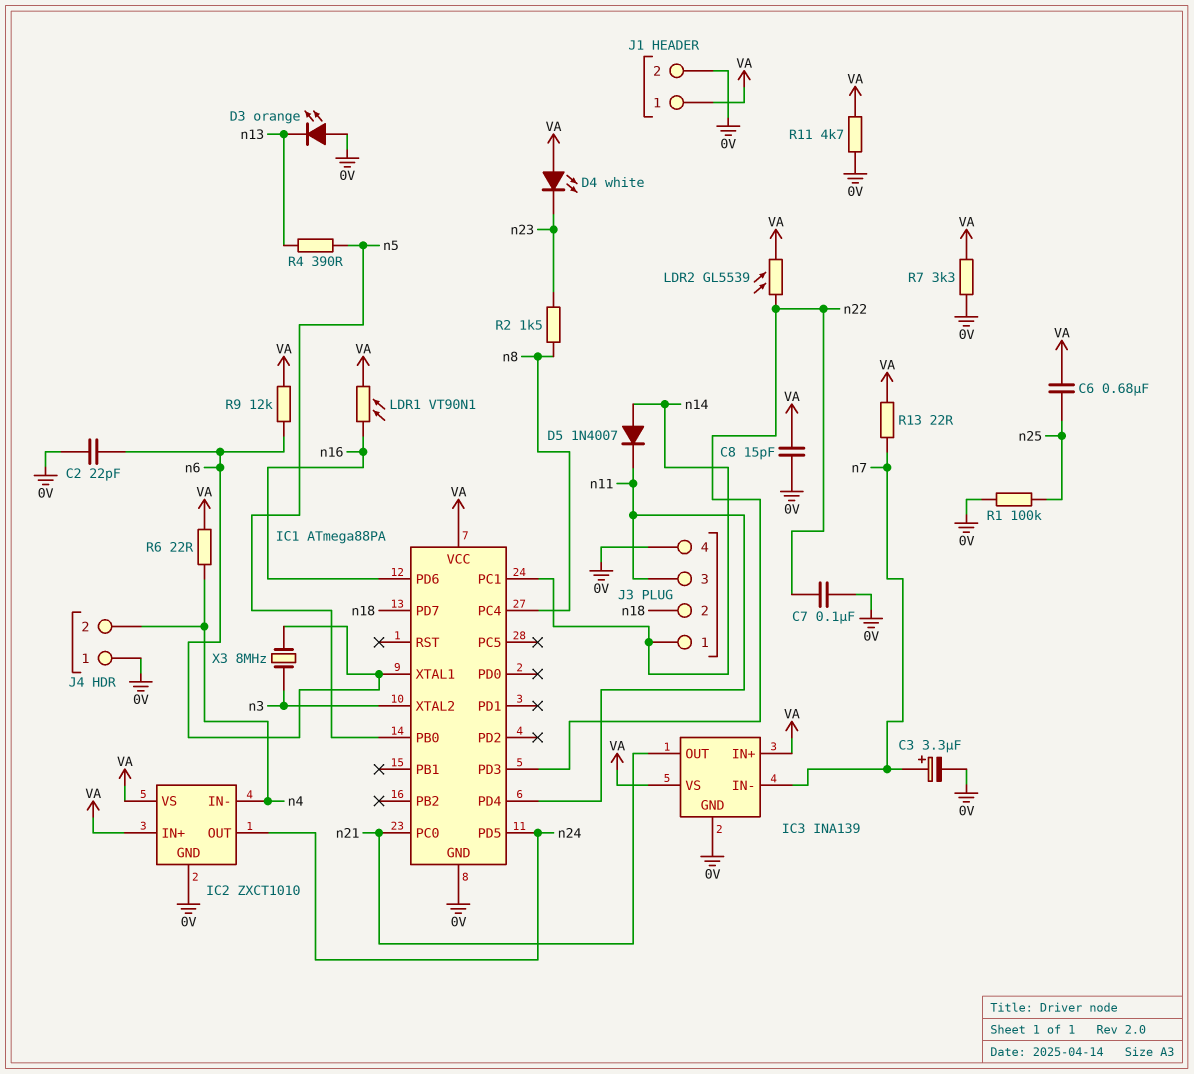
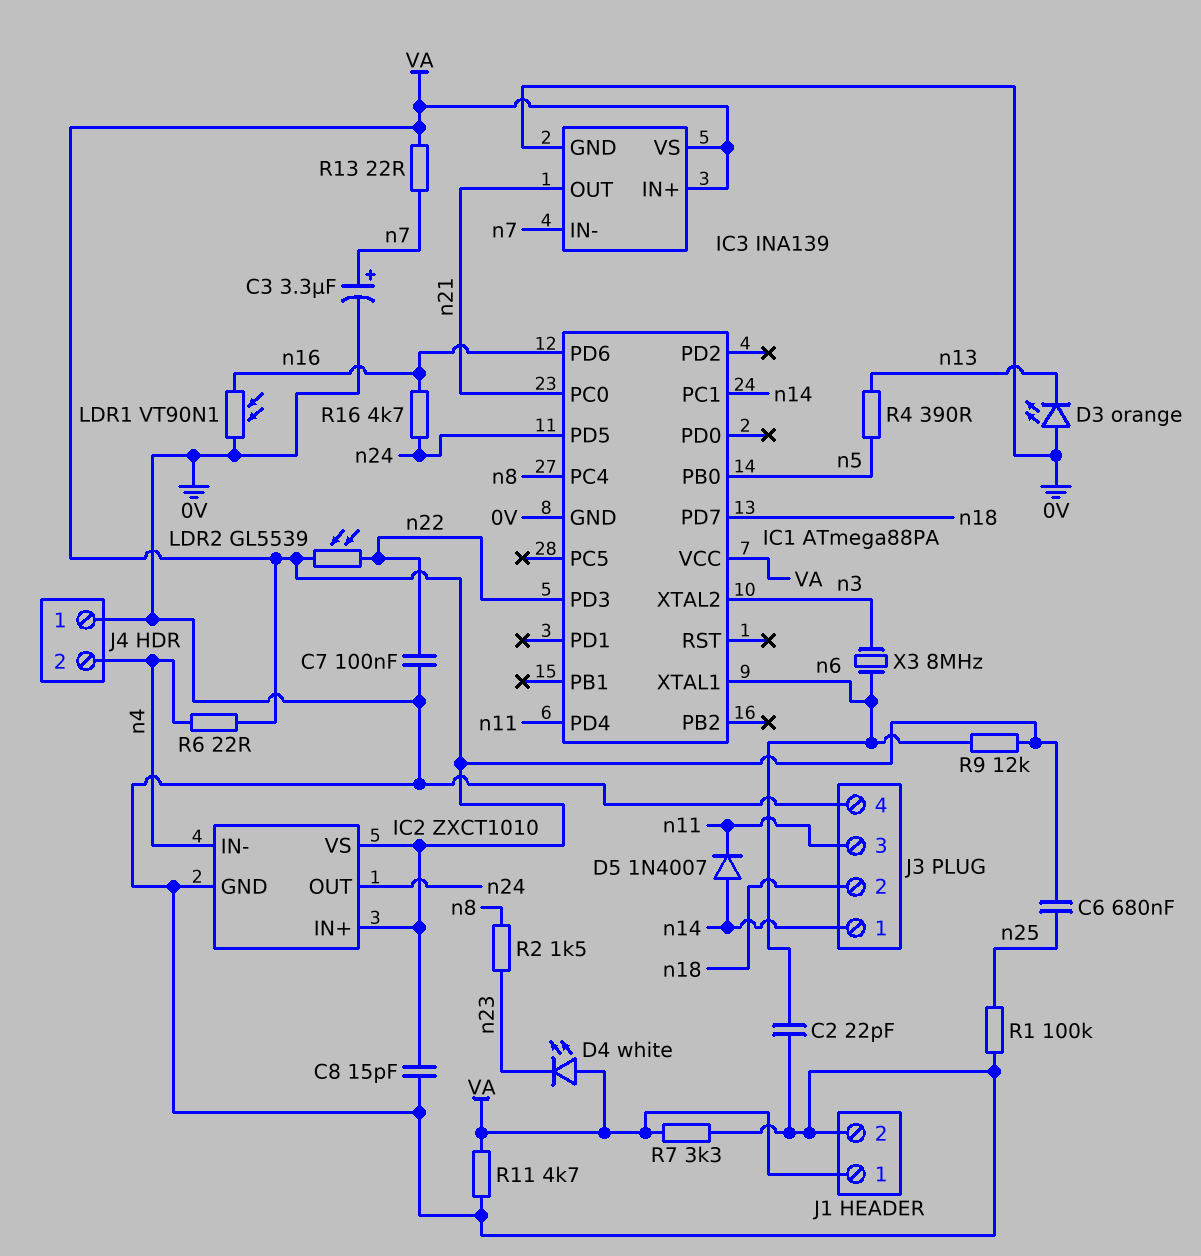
LDR1: VT90N1 (VA, n16) -> VT90N1 (0V, n16)
R16: none -> 4.7k (n16, n24)

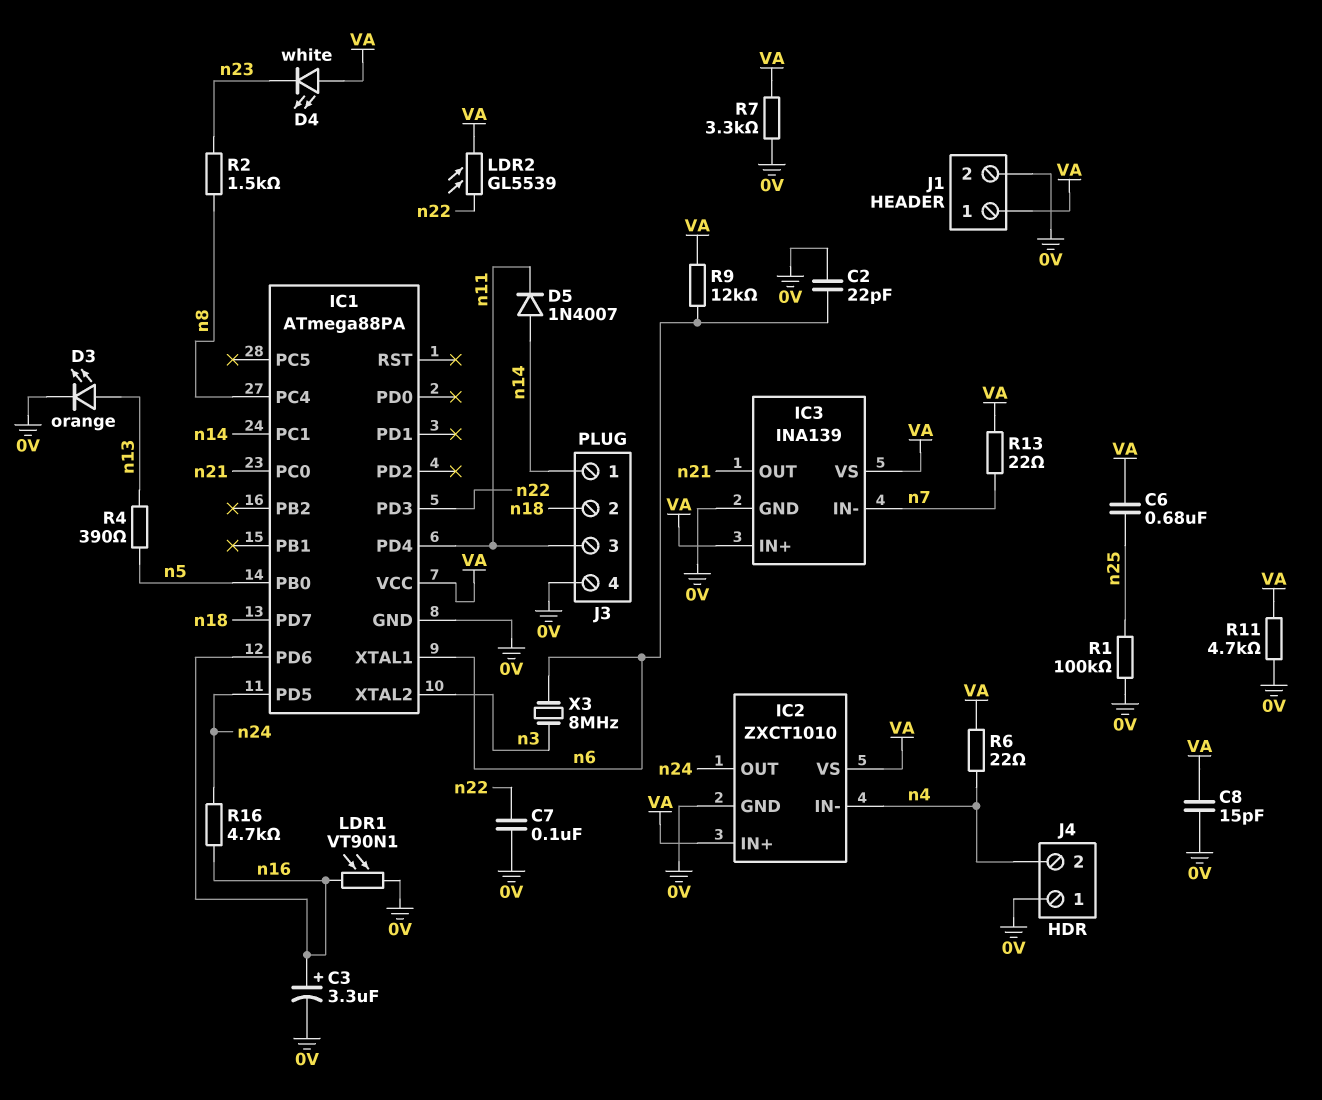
C3: 3.3uF (plus n7, minus 0V) -> 3.3uF (plus n16, minus 0V)
D3: LED orange (A 0V, K n13) -> LED orange (A n13, K 0V)

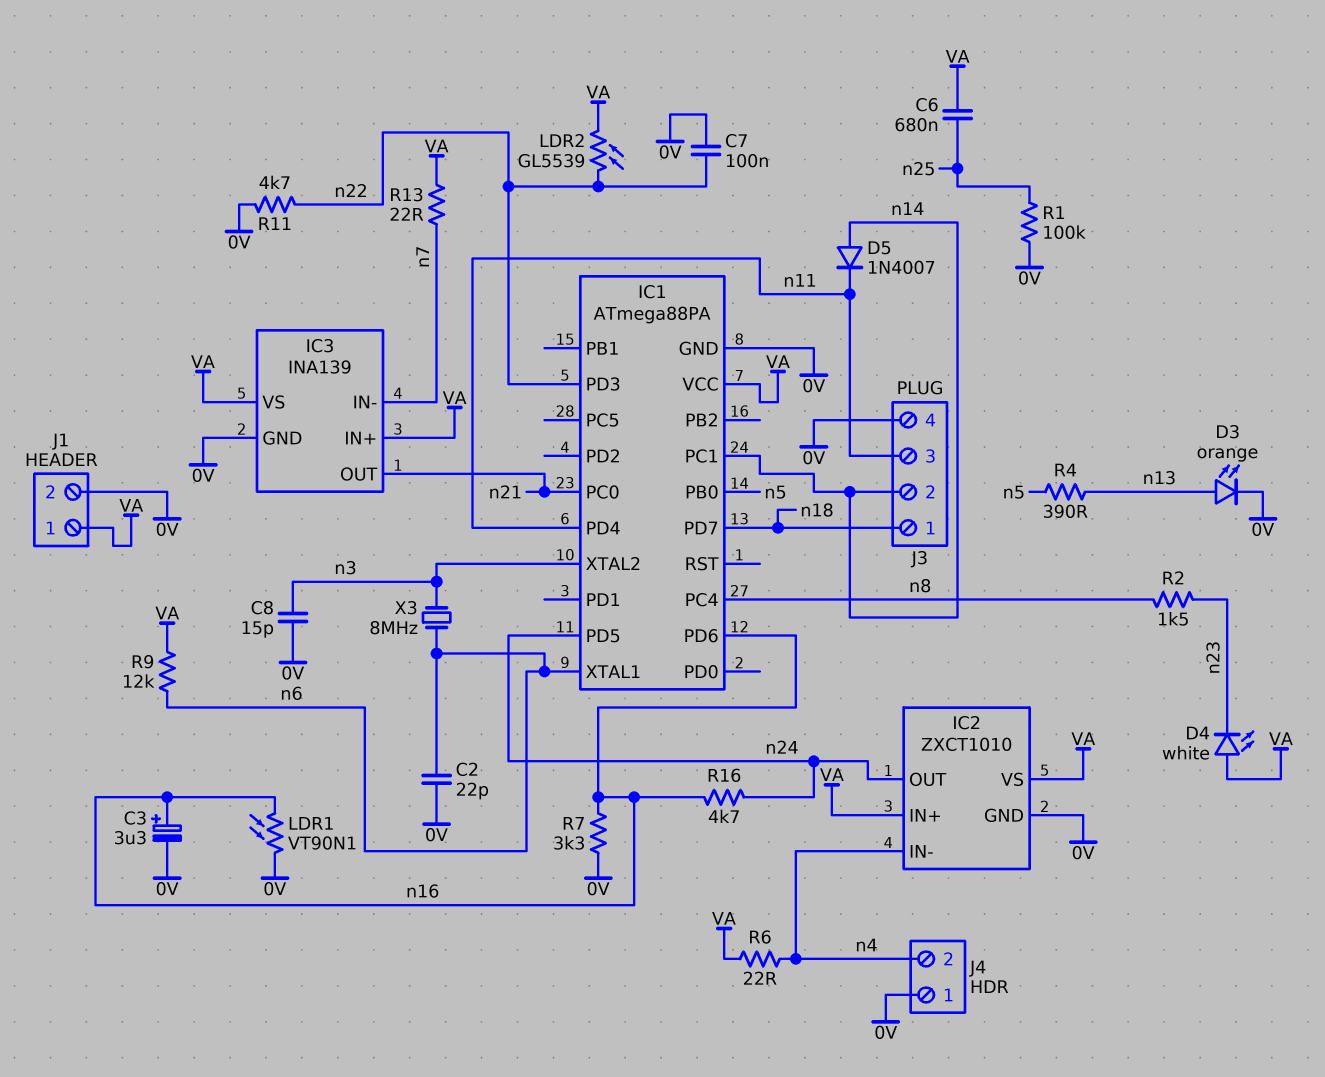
C8: 15pF (0V, VA) -> 15pF (0V, n3)
J3 pin 1: n14 -> n18
J3 pin 2: n18 -> n14
R7: 3.3k (0V, VA) -> 3.3k (0V, n16)
R11: 4.7k (0V, VA) -> 4.7k (0V, n22)

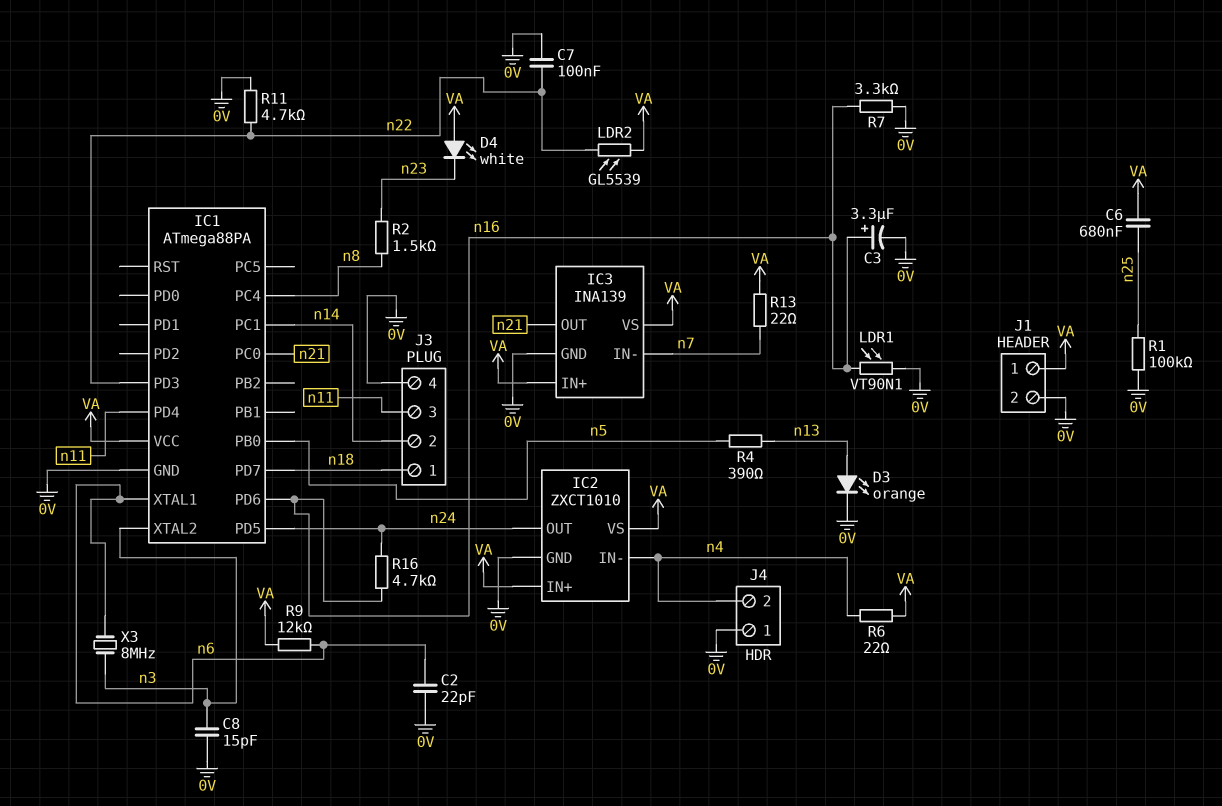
D5: diode 1N4007 (A n14, K n11) -> none

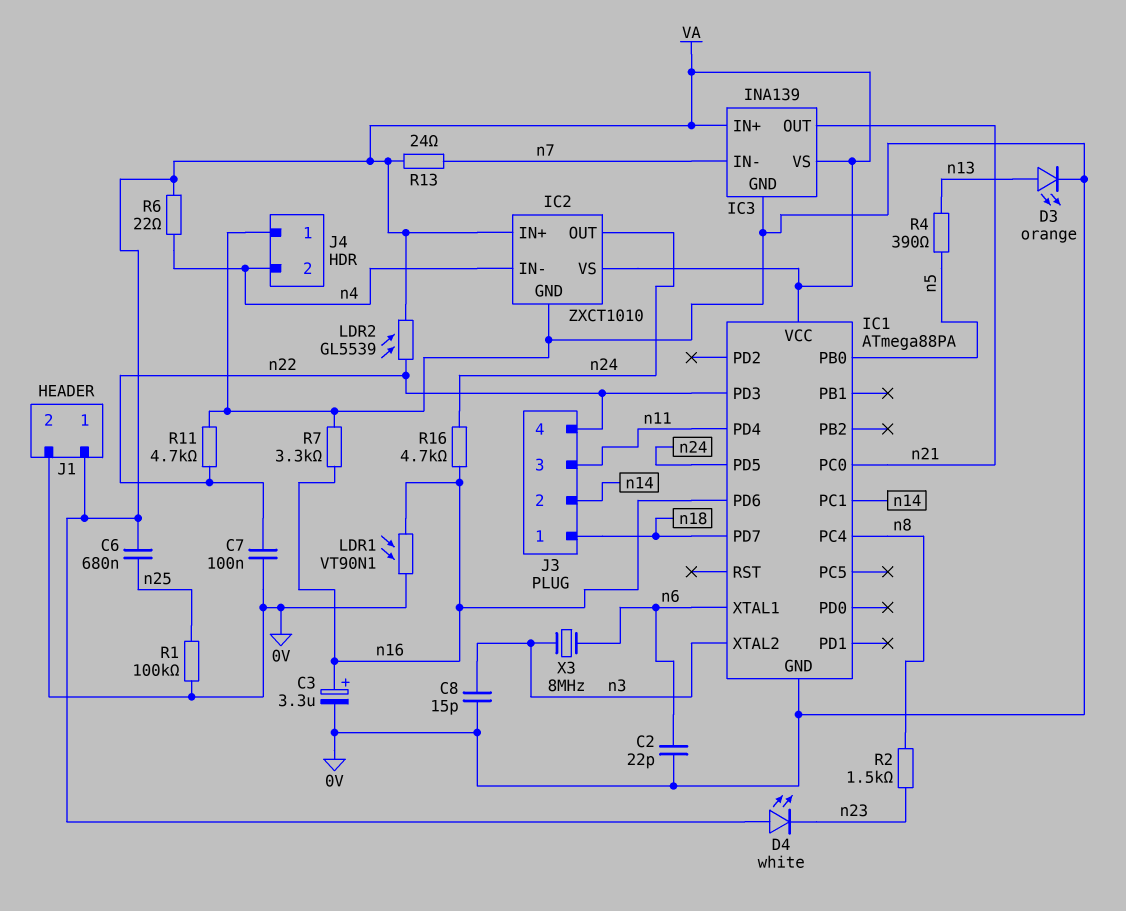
J3 pin 4: 0V -> n22
R9: 12k (VA, n6) -> none
R13: 22 (VA, n7) -> 24 (VA, n7)

